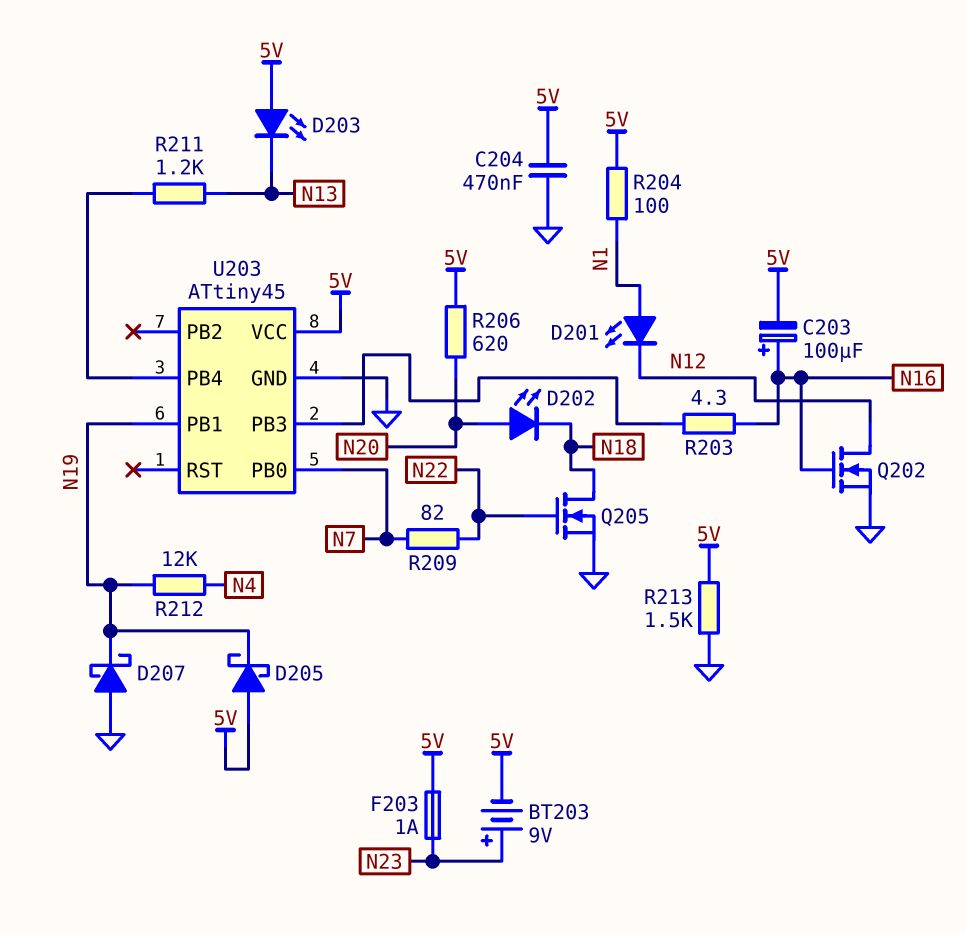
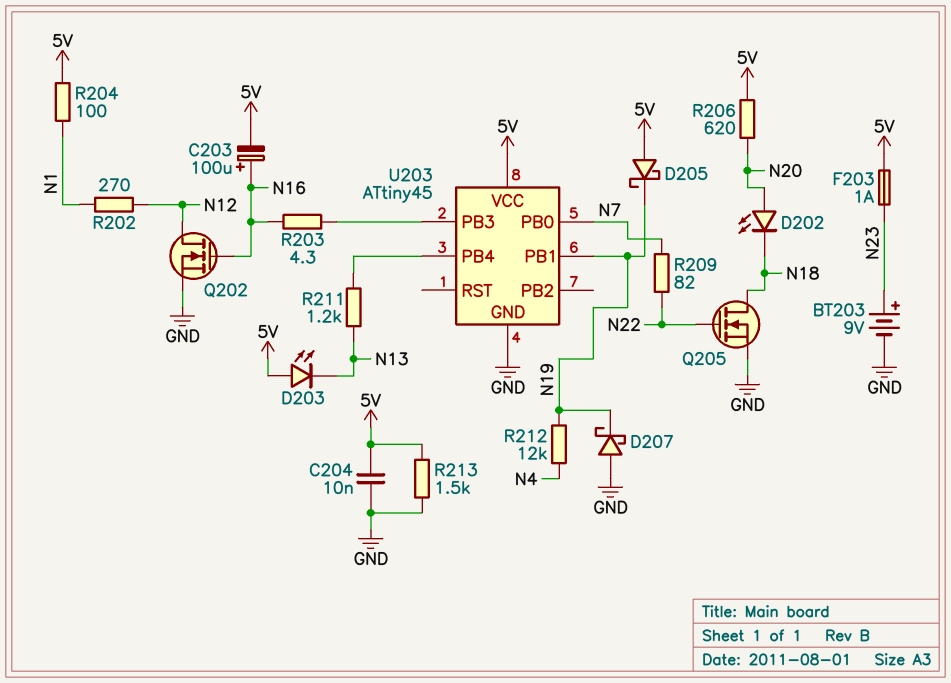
BT203: 9V (plus N23, minus 5V) -> 9V (plus N23, minus GND)
C204: 470nF (5V, GND) -> 10nF (5V, GND)
D201: LED (A N1, K N12) -> none
R202: none -> 270 (N1, N12)

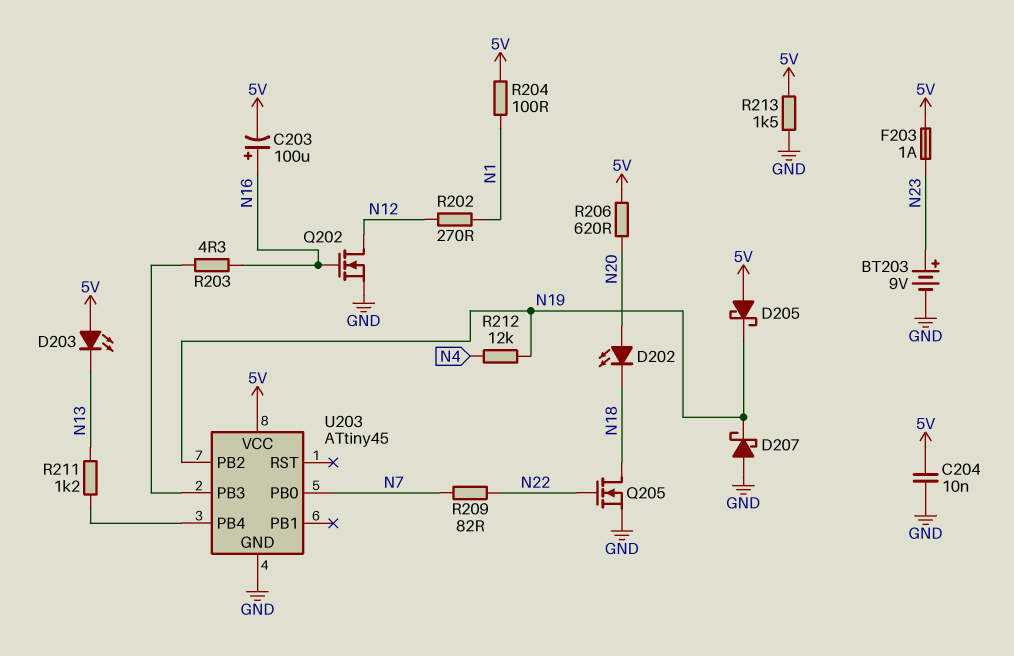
U203 pin PB1: N19 -> none
U203 pin PB2: none -> N19

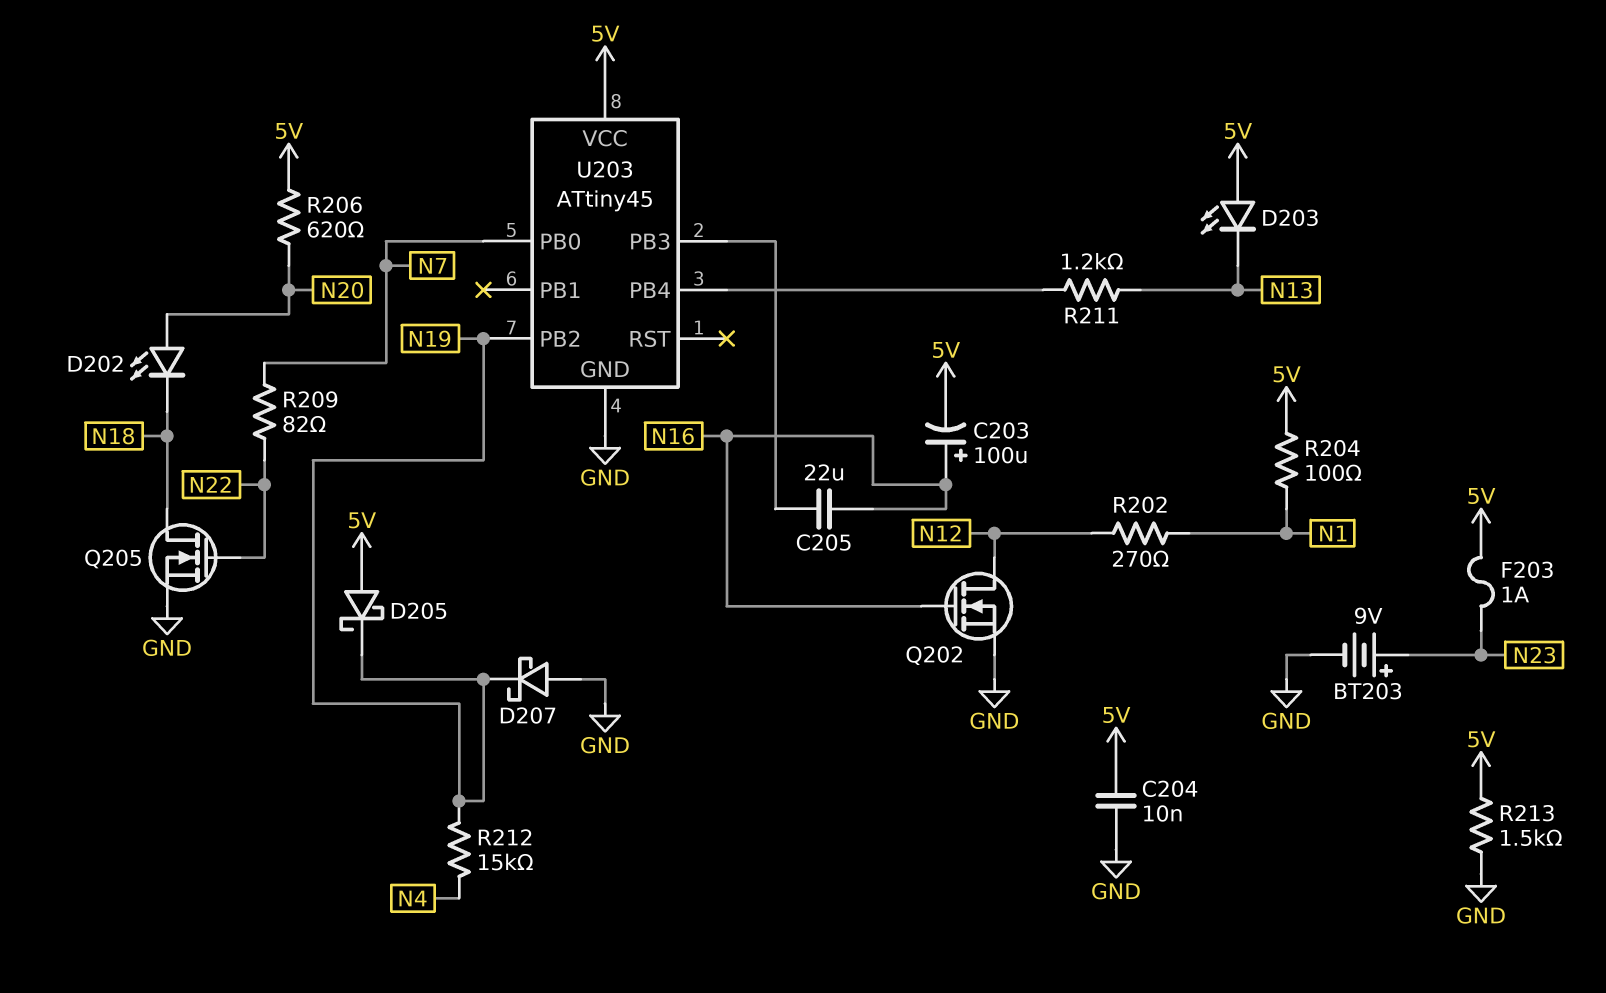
C205: none -> 22uF (N16, U203/PB3)
R203: 4.3 (N16, U203/PB3) -> none
R212: 12k (N4, N19) -> 15k (N4, N19)

